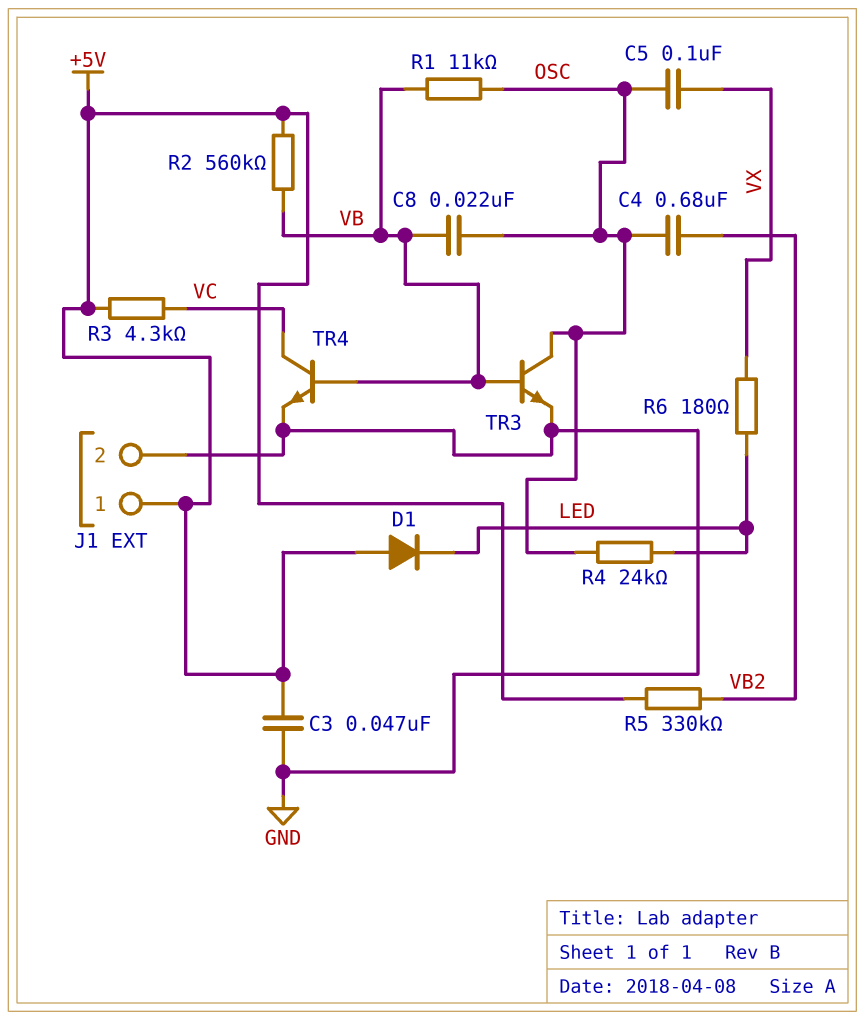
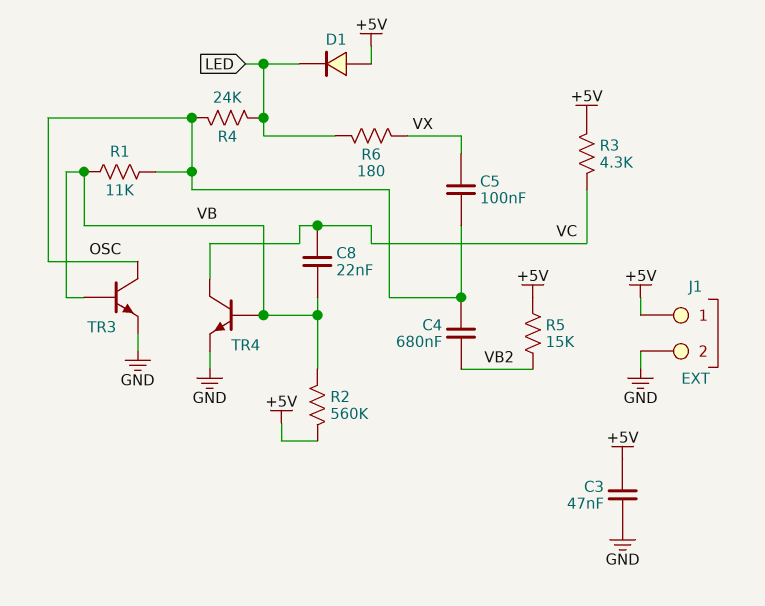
C8: 22nF (OSC, VB) -> 22nF (VB, VC)
R5: 330k (+5V, VB2) -> 15k (+5V, VB2)

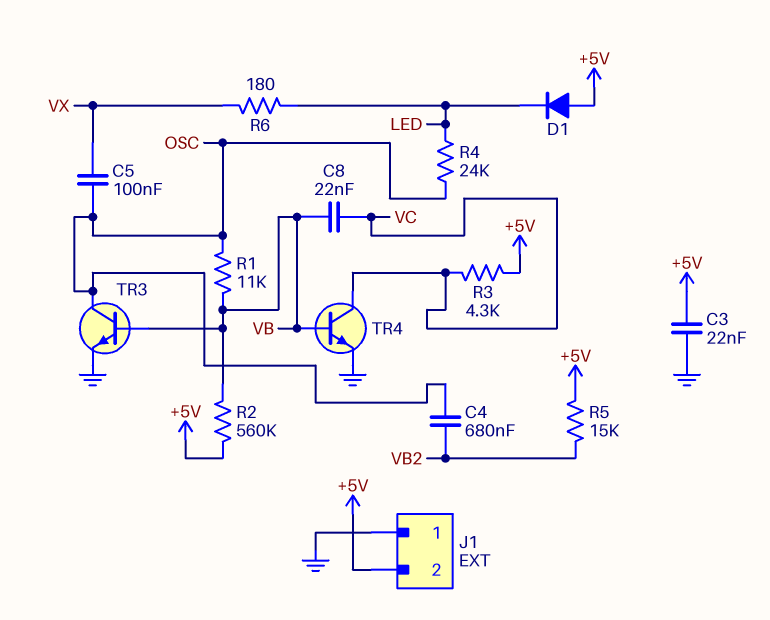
C3: 47nF (+5V, GND) -> 22nF (+5V, GND)
J1 pin 1: +5V -> GND
J1 pin 2: GND -> +5V

